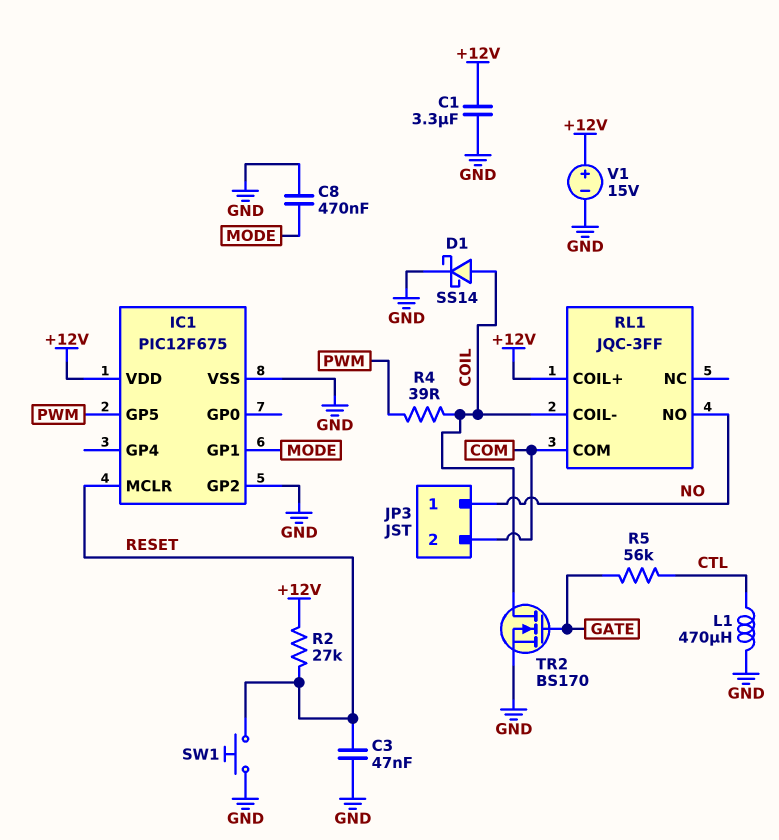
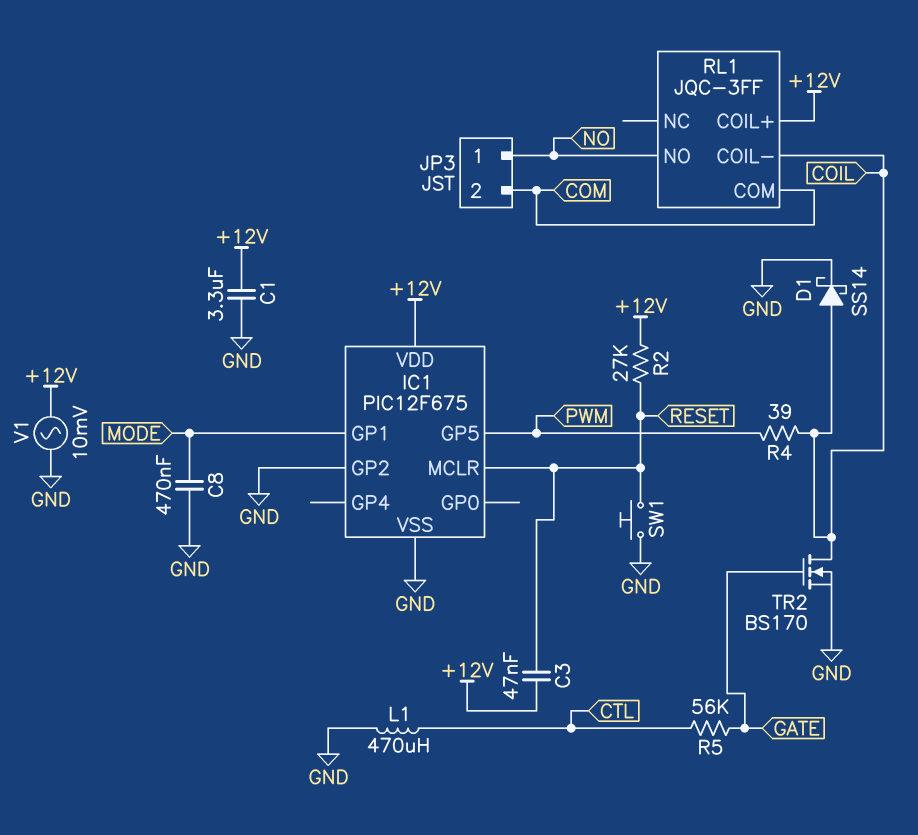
C3: 47nF (GND, RESET) -> 47nF (+12V, RESET)
V1: 15V (plus +12V, minus GND) -> AC 10mV (+12V, GND)

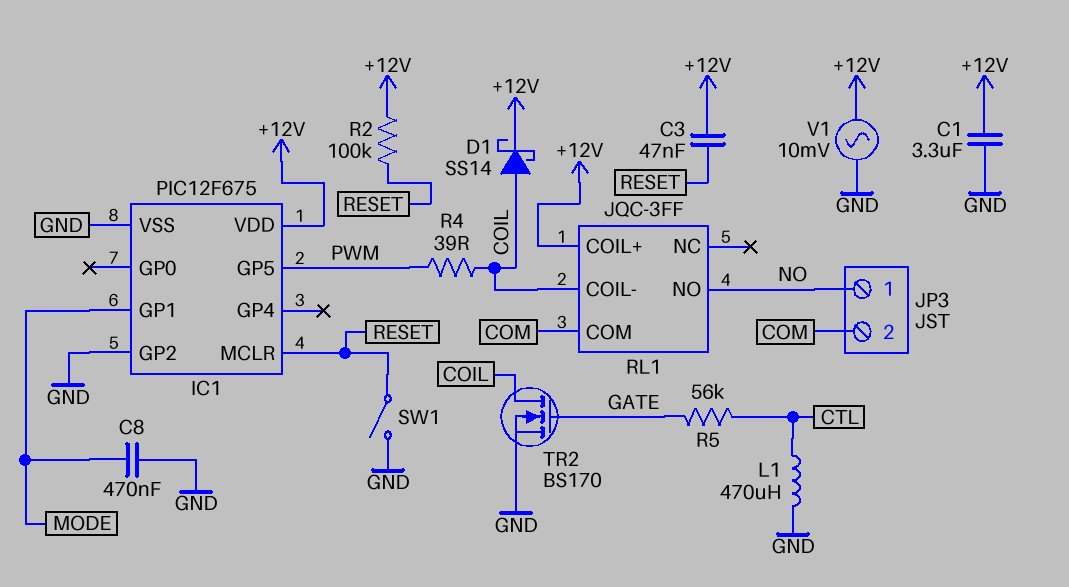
D1: schottky SS14 (A COIL, K GND) -> schottky SS14 (A COIL, K +12V)
R2: 27k (+12V, RESET) -> 100k (+12V, RESET)
SW1: button (GND, RESET) -> switch (GND, RESET)

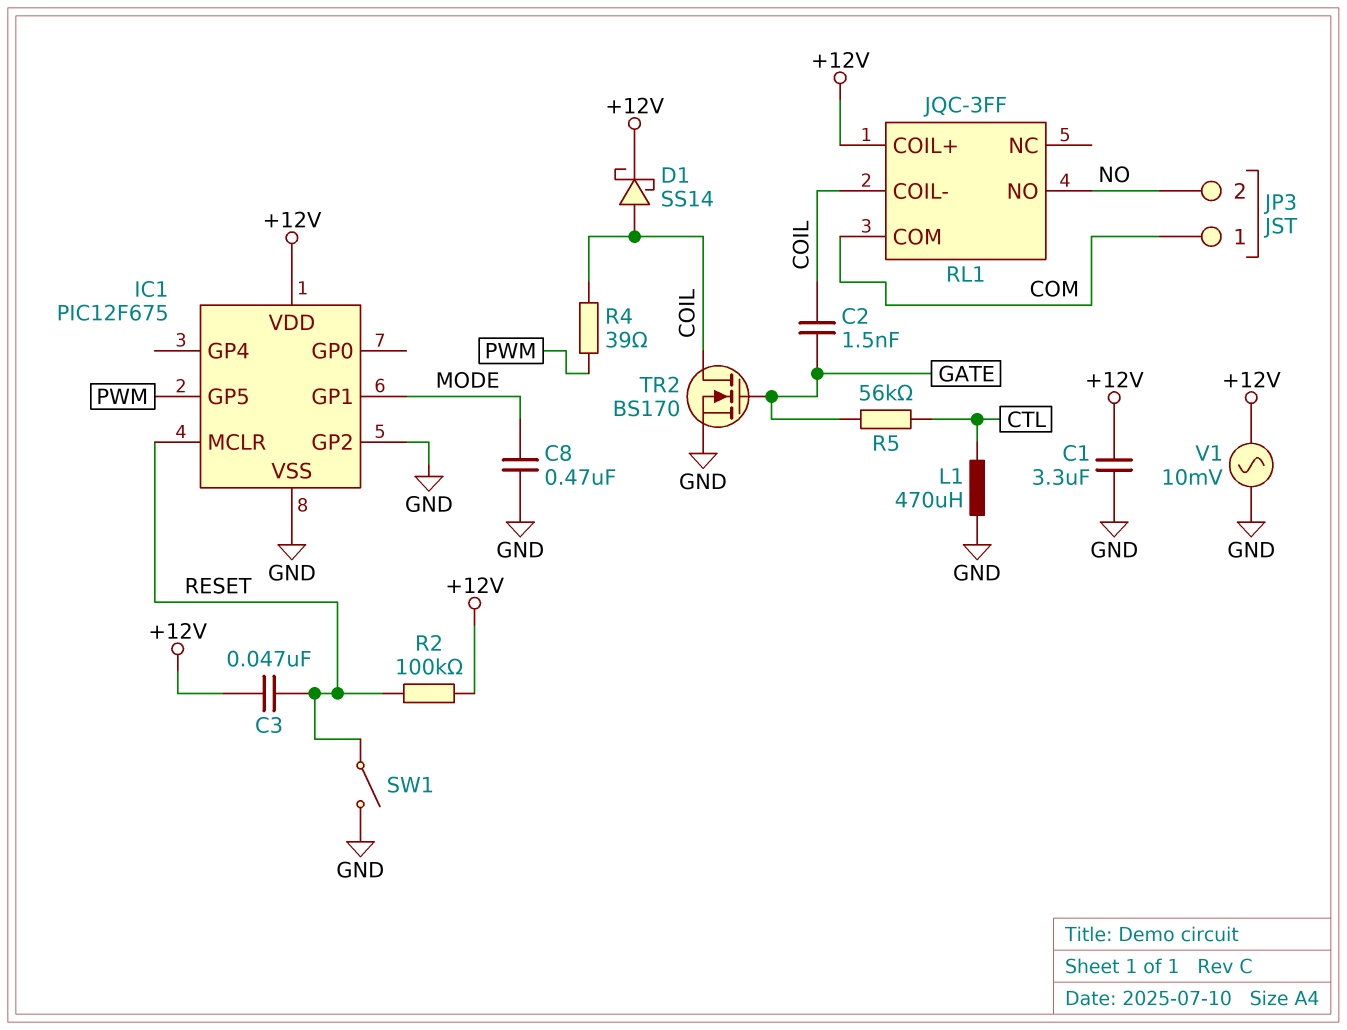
C2: none -> 1.5nF (COIL, GATE)
JP3 pin 1: NO -> COM
JP3 pin 2: COM -> NO

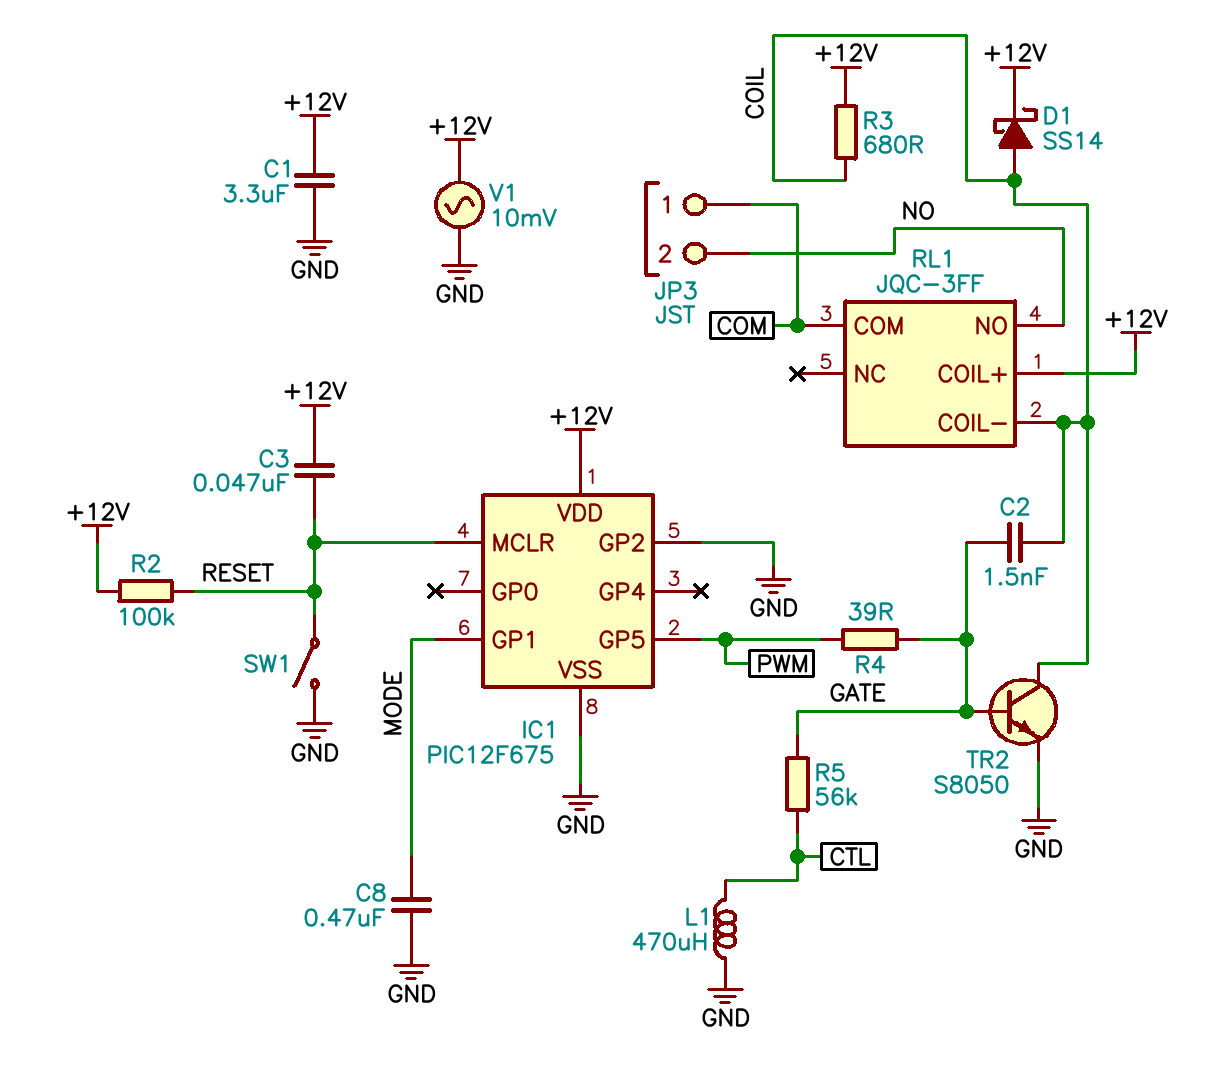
R3: none -> 680 (+12V, COIL)
R4: 39 (COIL, PWM) -> 39 (GATE, PWM)
TR2: NMOS BS170 (G GATE, D COIL, S GND) -> NPN S8050 (B GATE, C COIL, E GND)

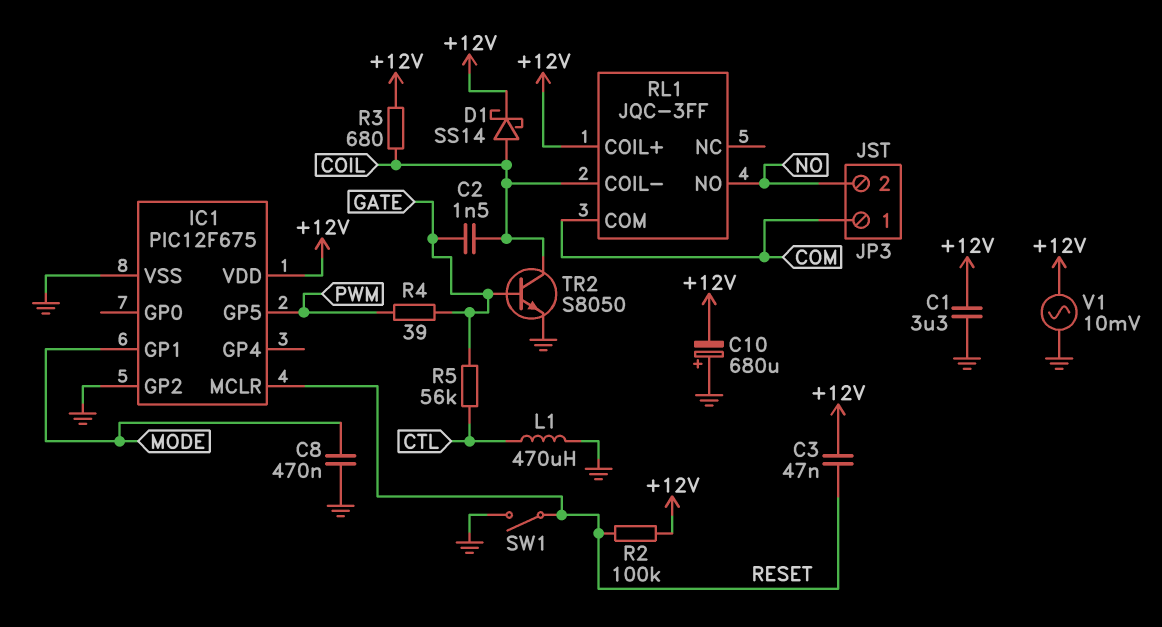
C10: none -> 680uF (plus GND, minus +12V)

